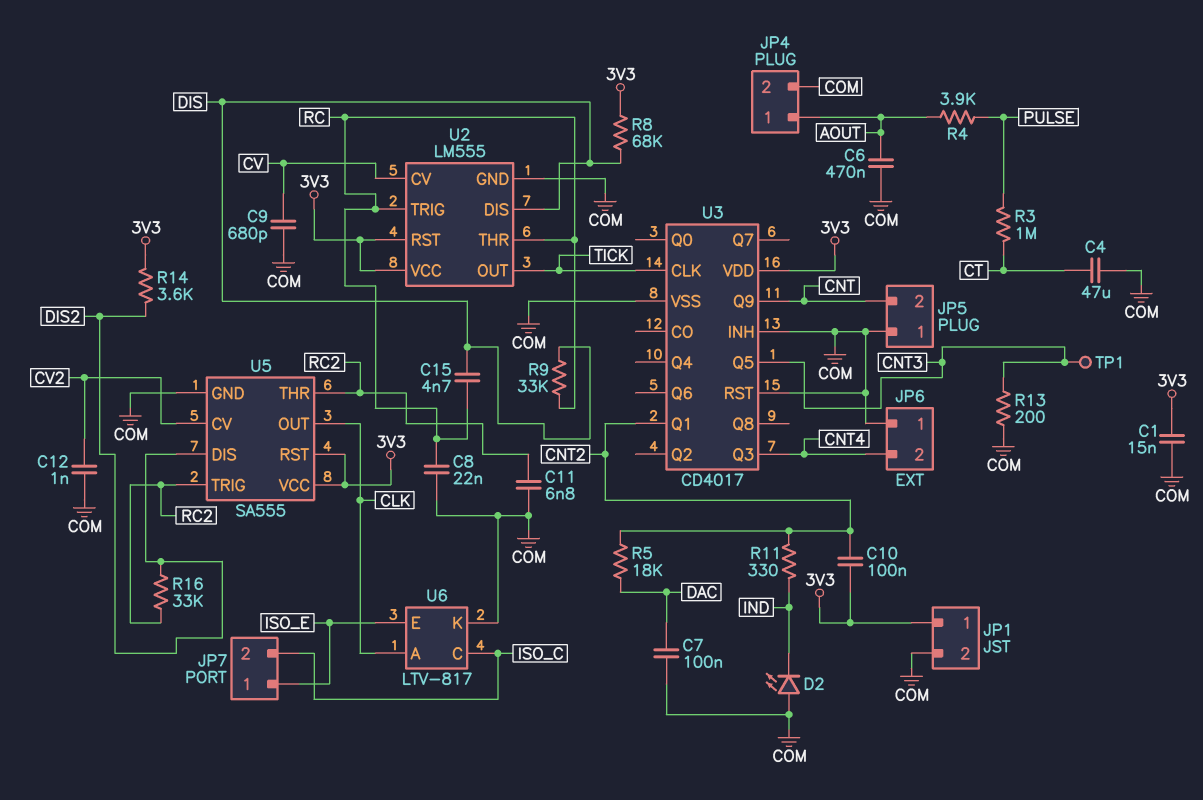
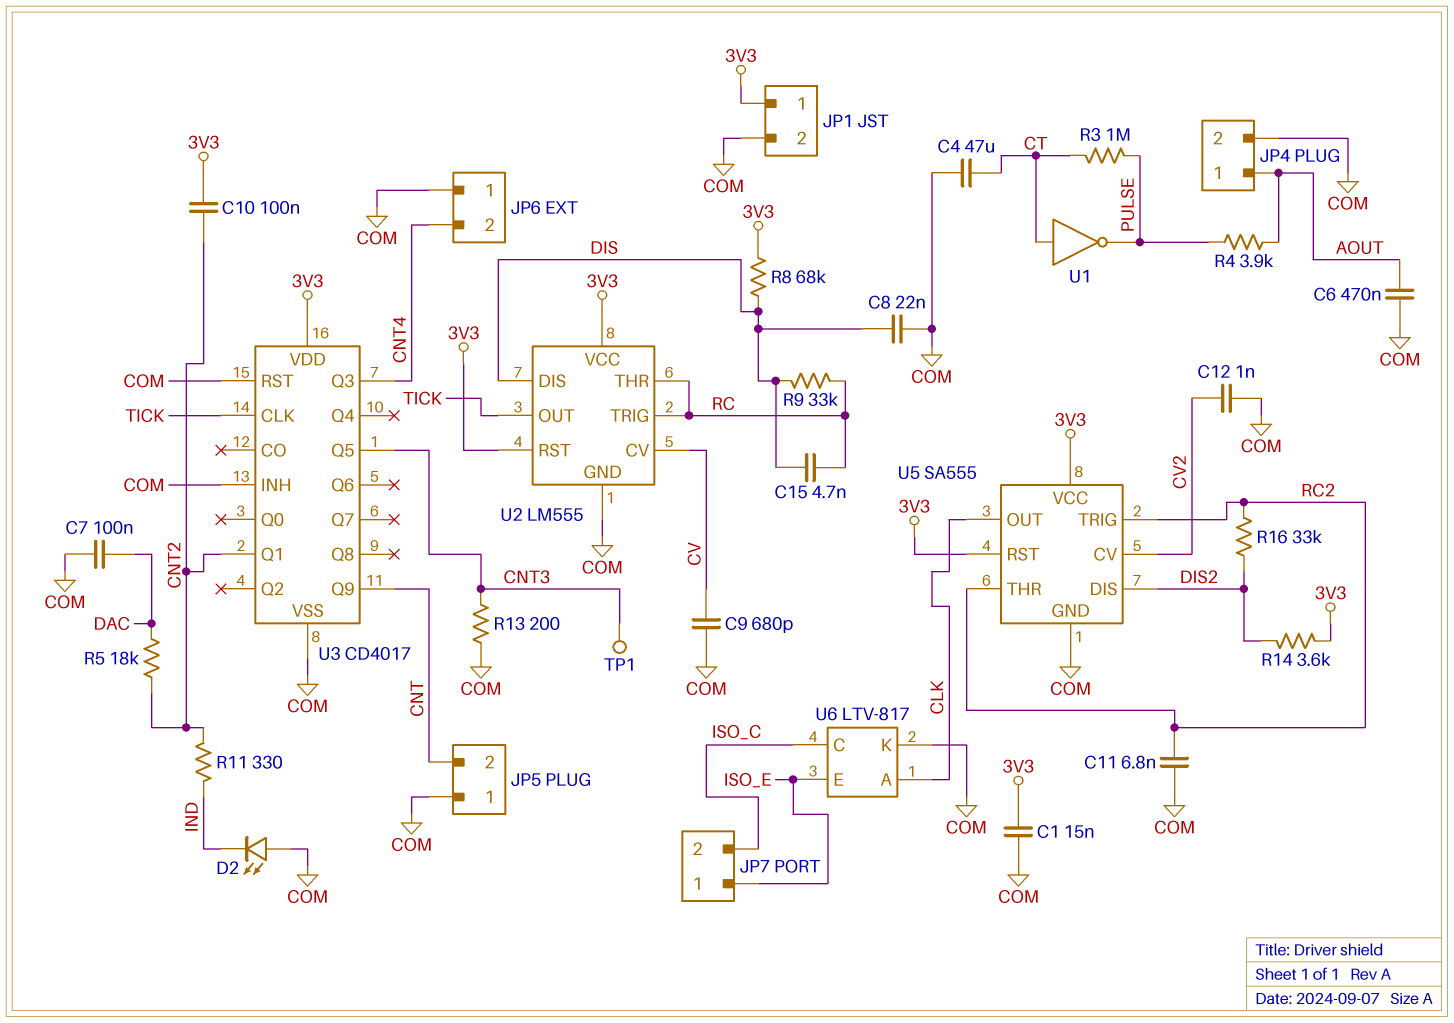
C8: 22nF (COM, RC) -> 22nF (COM, DIS)
U1: none -> NOT (in CT, out PULSE)

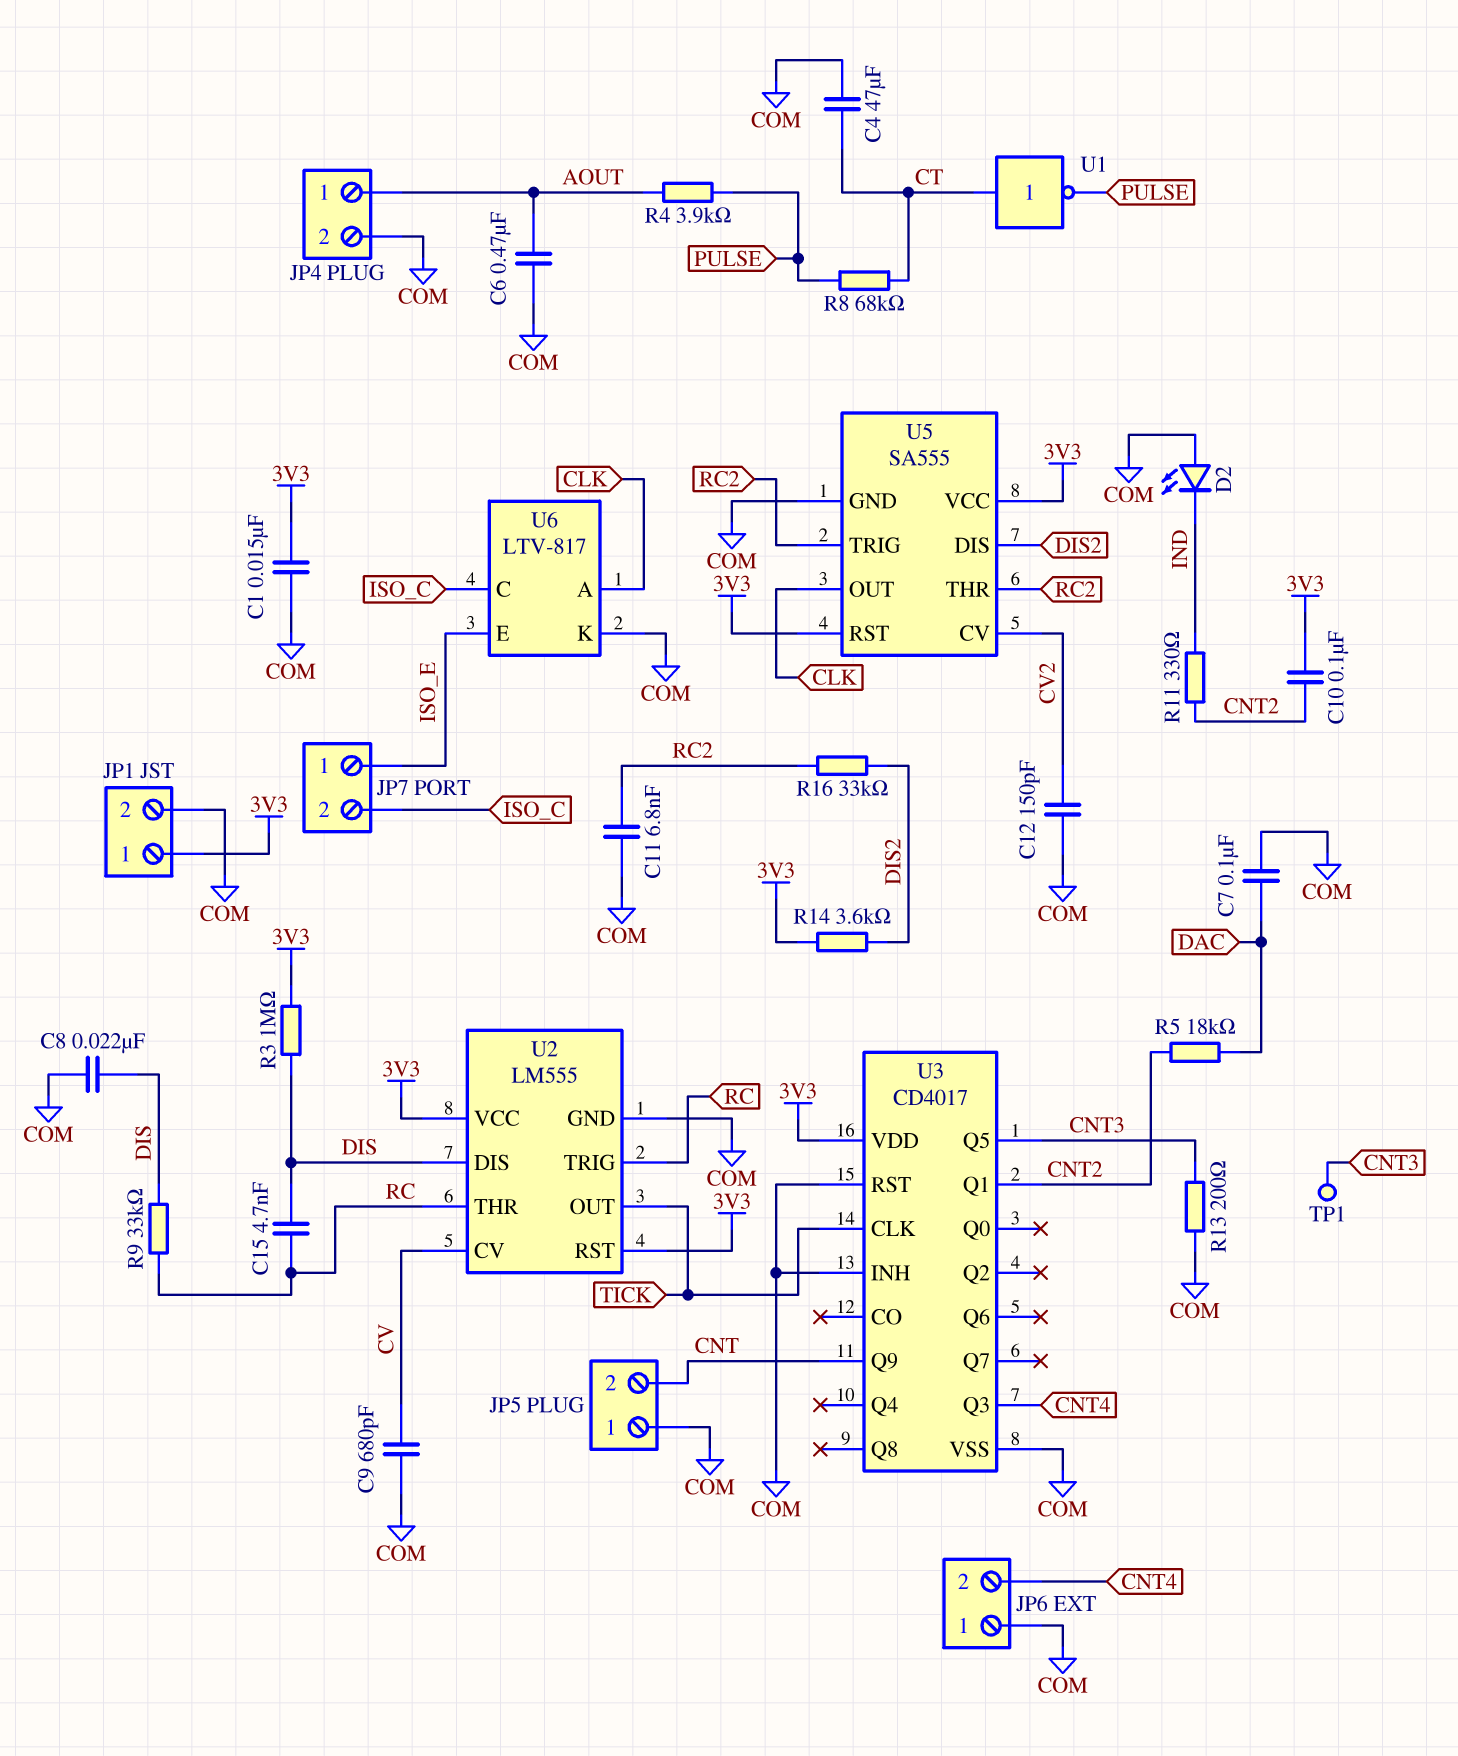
C12: 1nF (COM, CV2) -> 150pF (COM, CV2)
R3: 1M (CT, PULSE) -> 1M (3V3, DIS)
R8: 68k (3V3, DIS) -> 68k (CT, PULSE)

